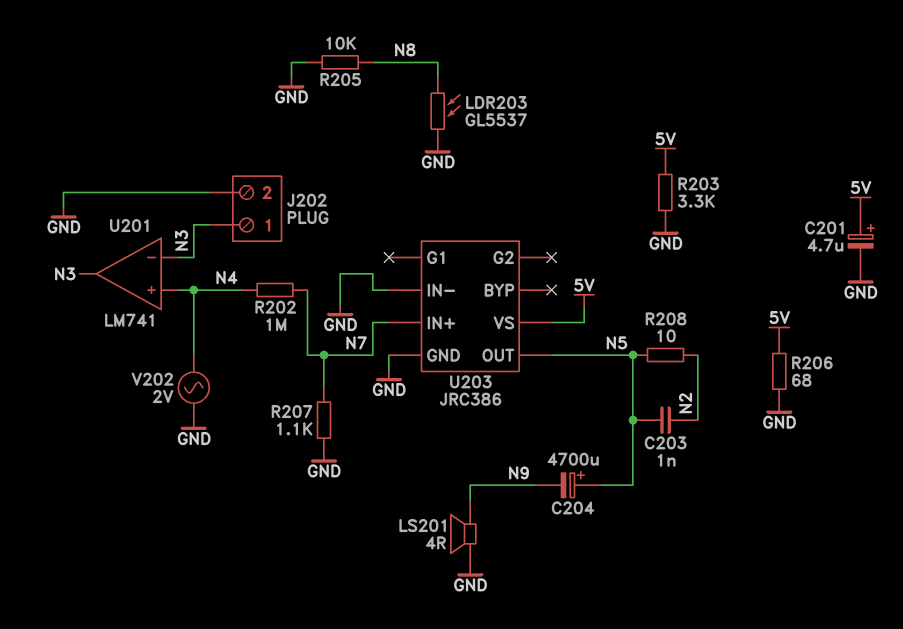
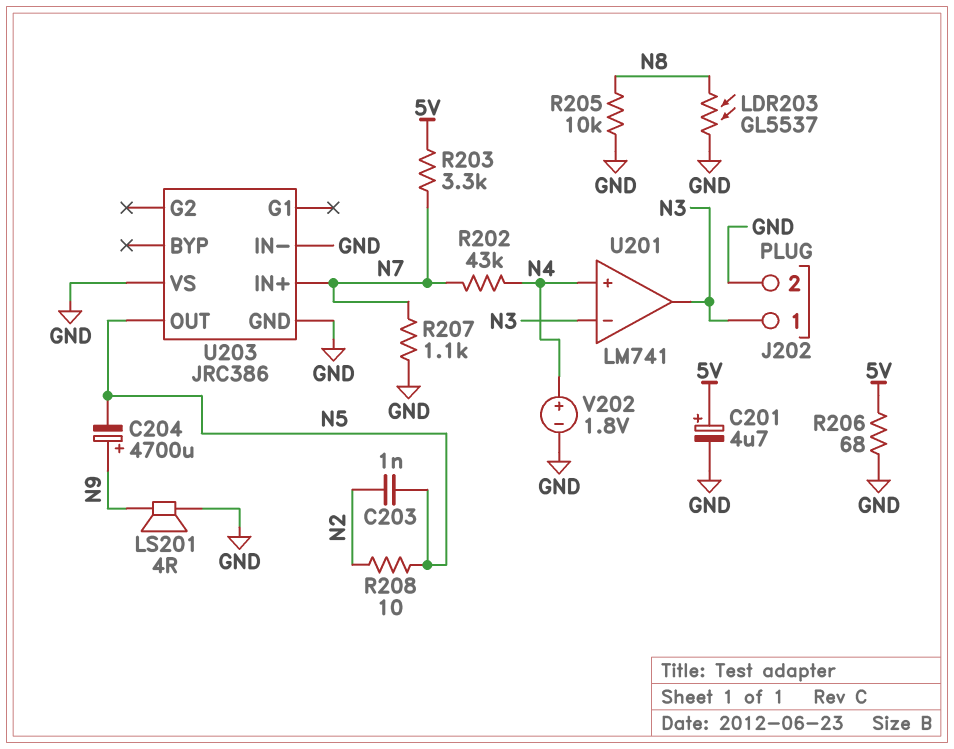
C204: 4700uF (plus N5, minus N9) -> 4700uF (plus N9, minus N5)
R202: 1M (N4, N7) -> 43k (N4, N7)
R203: 3.3k (5V, GND) -> 3.3k (5V, N7)
U203 pin VS: 5V -> GND
V202: AC 2V (GND, N4) -> 1.8V (plus N4, minus GND)

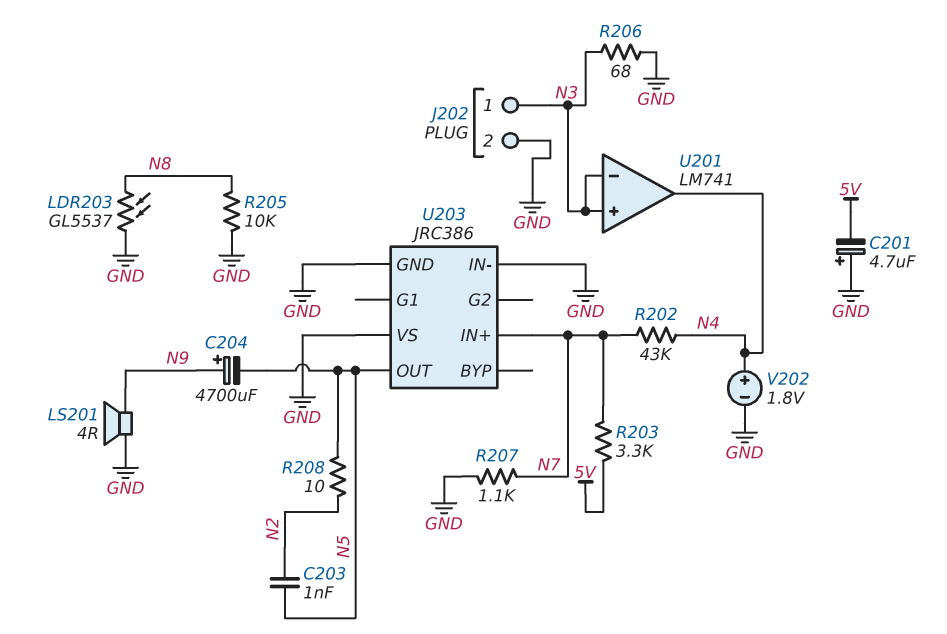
C201: 4.7uF (plus 5V, minus GND) -> 4.7uF (plus GND, minus 5V)
R206: 68 (5V, GND) -> 68 (GND, N3)
U201 pin in+: N4 -> N3
U201 pin out: N3 -> N4

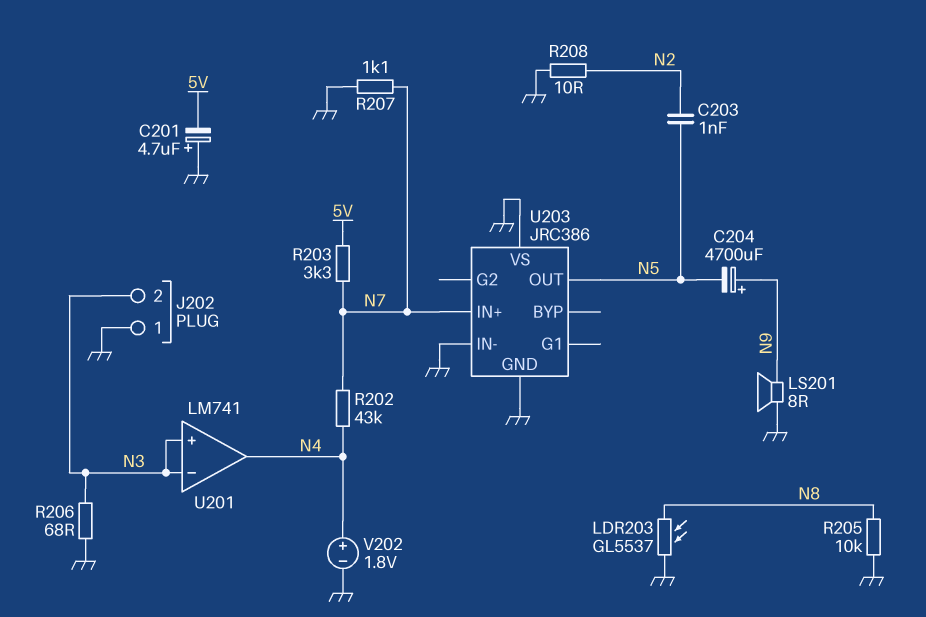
J202 pin 1: N3 -> GND
J202 pin 2: GND -> N3
LS201: speaker 4R (GND, N9) -> speaker 8R (GND, N9)
R208: 10 (N2, N5) -> 10 (GND, N2)

